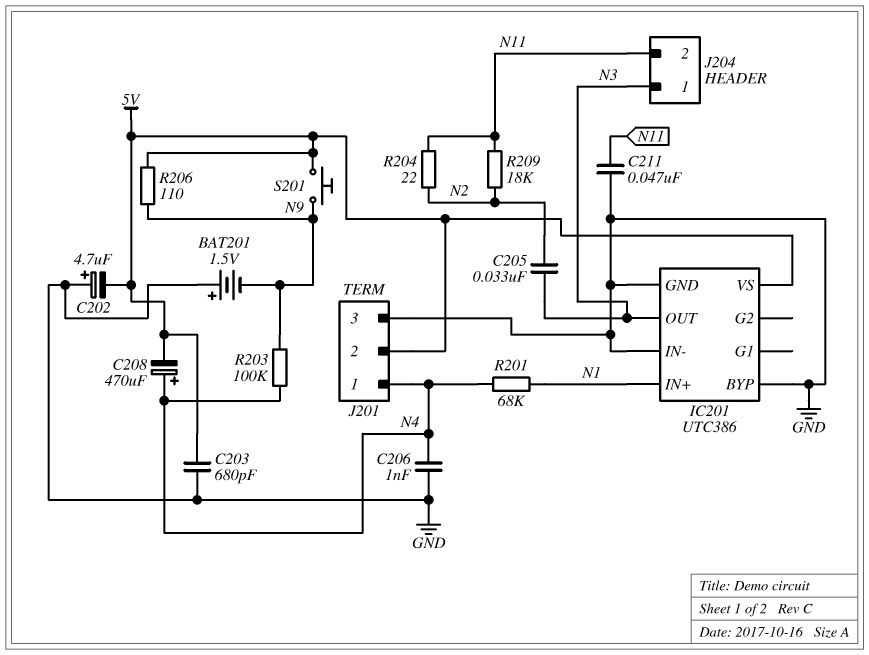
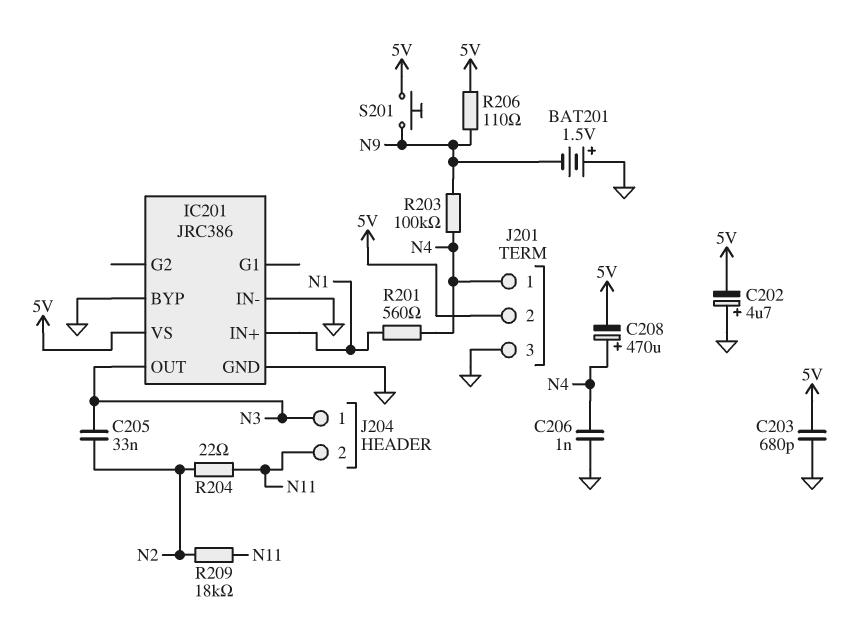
C211: 47nF (GND, N11) -> none
IC201: UTC386 -> JRC386
R201: 68k (N1, N4) -> 560 (N1, N4)

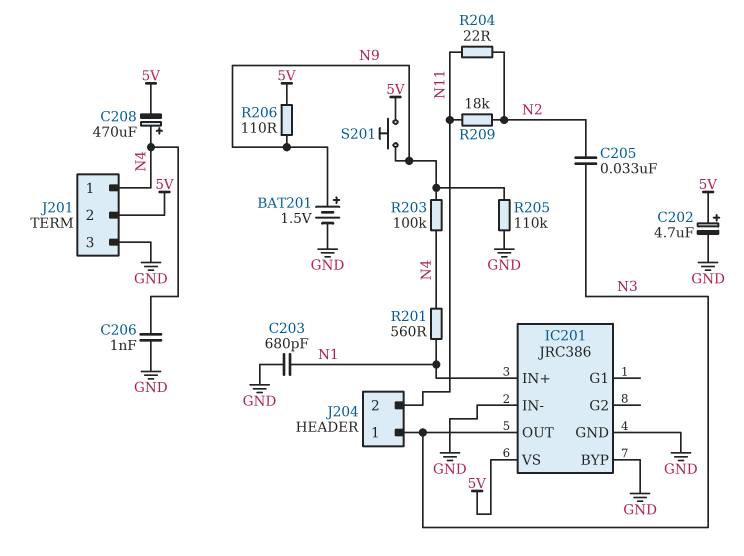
BAT201: 1.5V (plus GND, minus N9) -> 1.5V (plus N9, minus GND)
C202: 4.7uF (plus GND, minus 5V) -> 4.7uF (plus 5V, minus GND)
C203: 680pF (5V, GND) -> 680pF (GND, N1)
R205: none -> 110k (GND, N9)

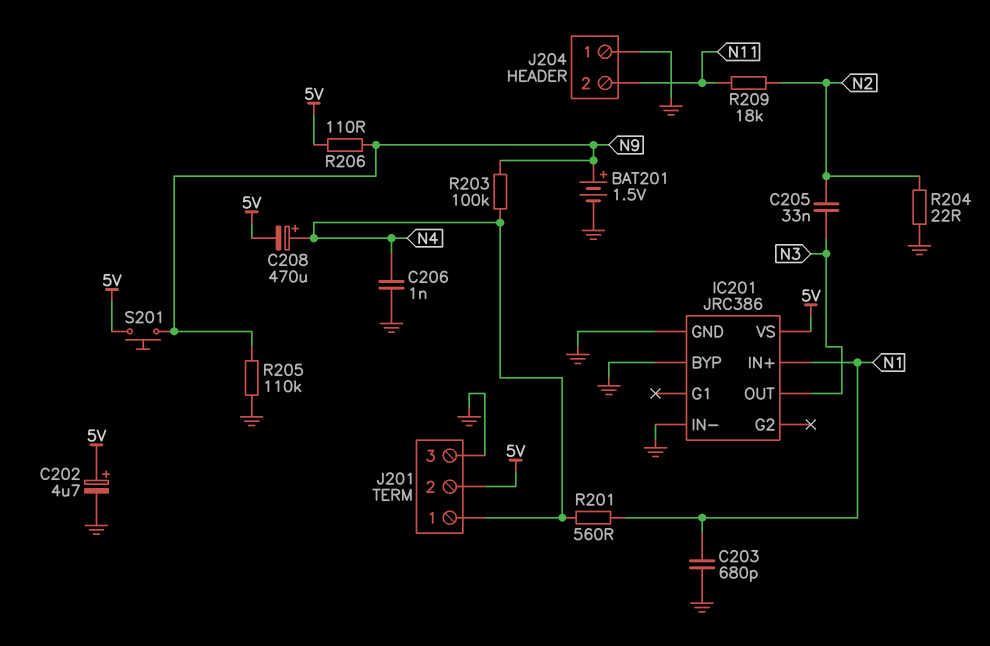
J204 pin 1: N3 -> GND
R204: 22 (N2, N11) -> 22 (GND, N2)

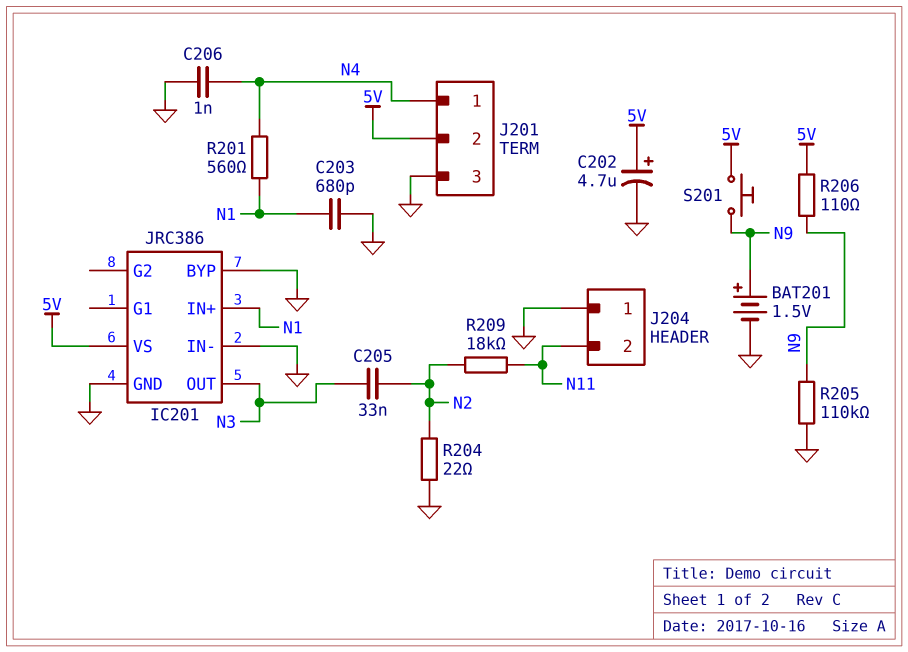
C208: 470uF (plus N4, minus 5V) -> none
R203: 100k (N4, N9) -> none

